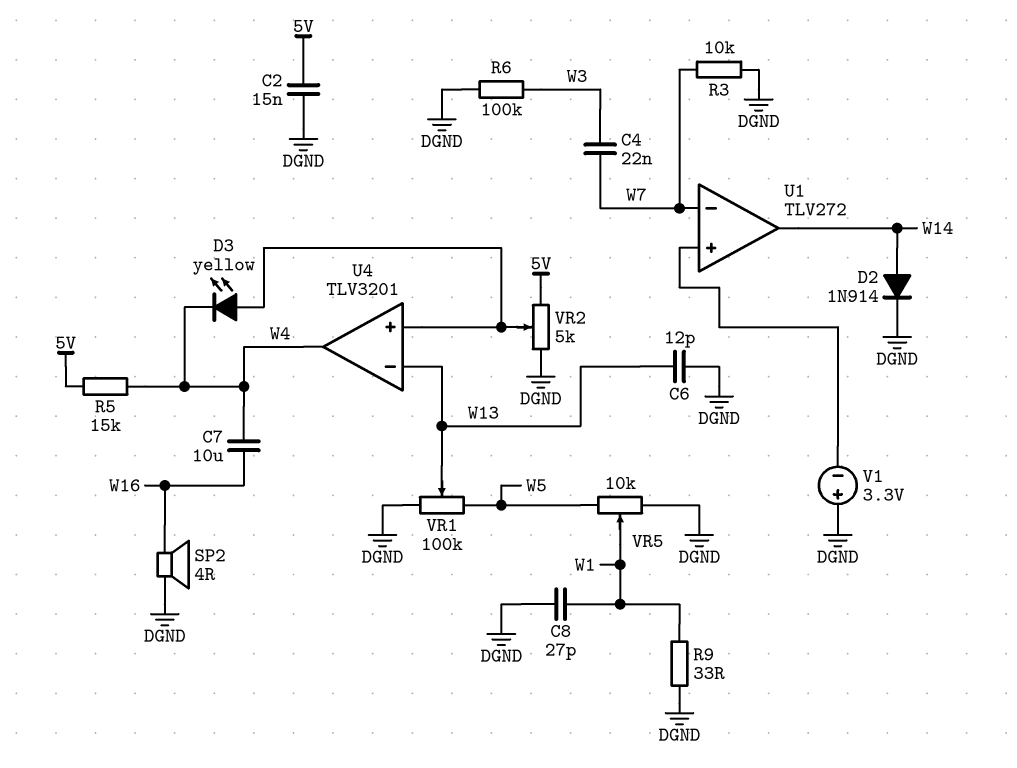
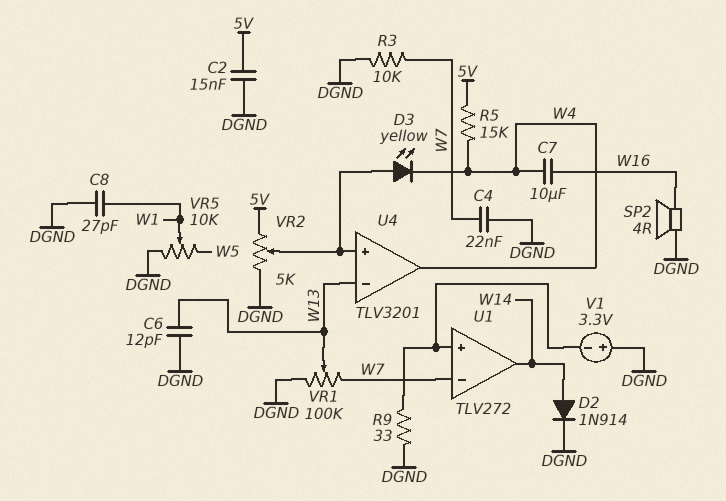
C4: 22nF (W3, W7) -> 22nF (DGND, W7)
R6: 100k (DGND, W3) -> none
R9: 33 (DGND, W1) -> 33 (DGND, U1/in+)
VR1: 100k (DGND, W5, wiper W13) -> 100k (DGND, W7, wiper W13)

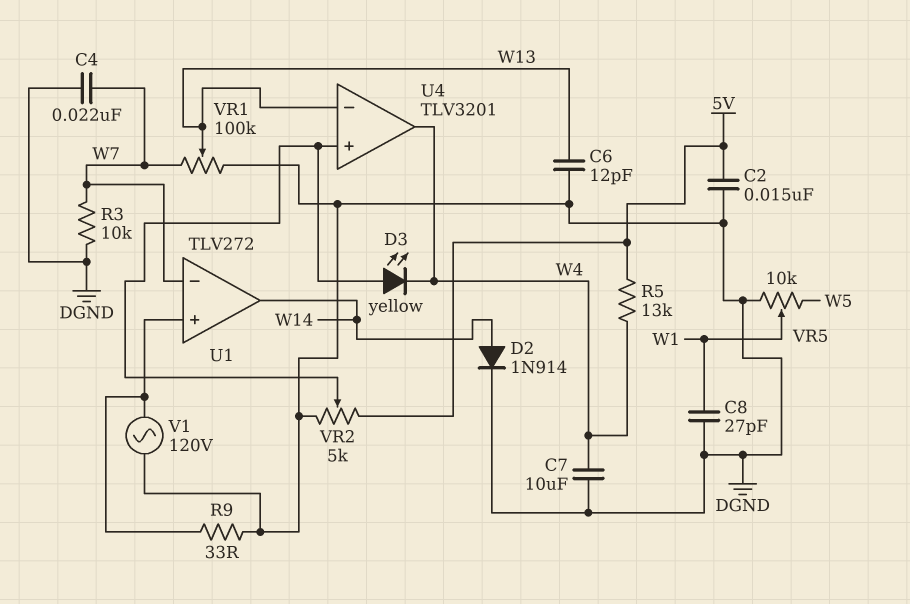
C7: 10uF (W4, W16) -> 10uF (DGND, W4)
R5: 15k (5V, W4) -> 13k (5V, W4)
SP2: speaker 4R (DGND, W16) -> none
V1: 3.3V (plus DGND, minus U1/in+) -> AC 120V (DGND, U1/in+)

